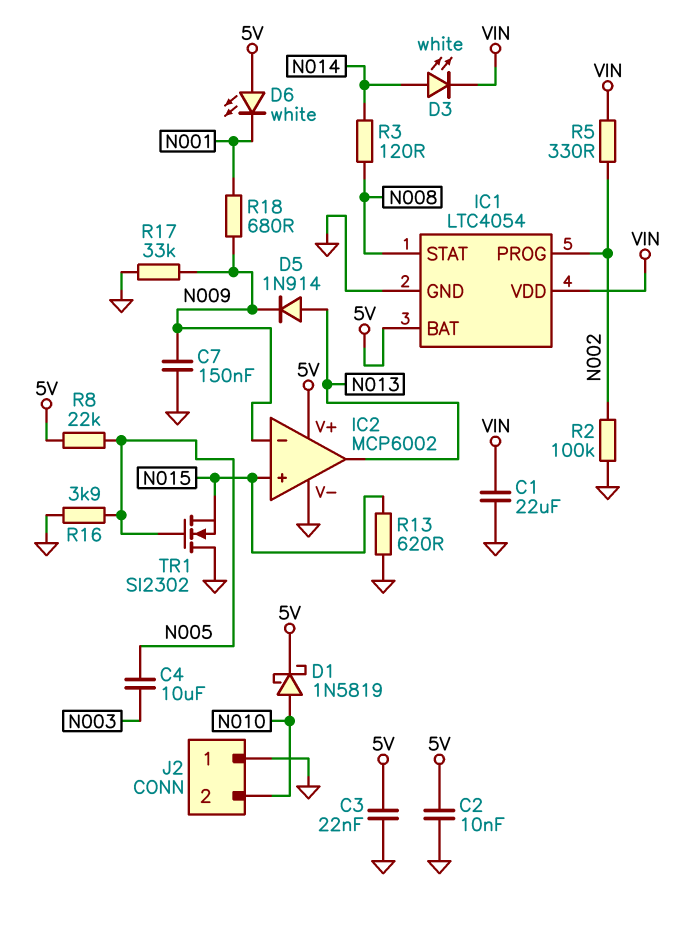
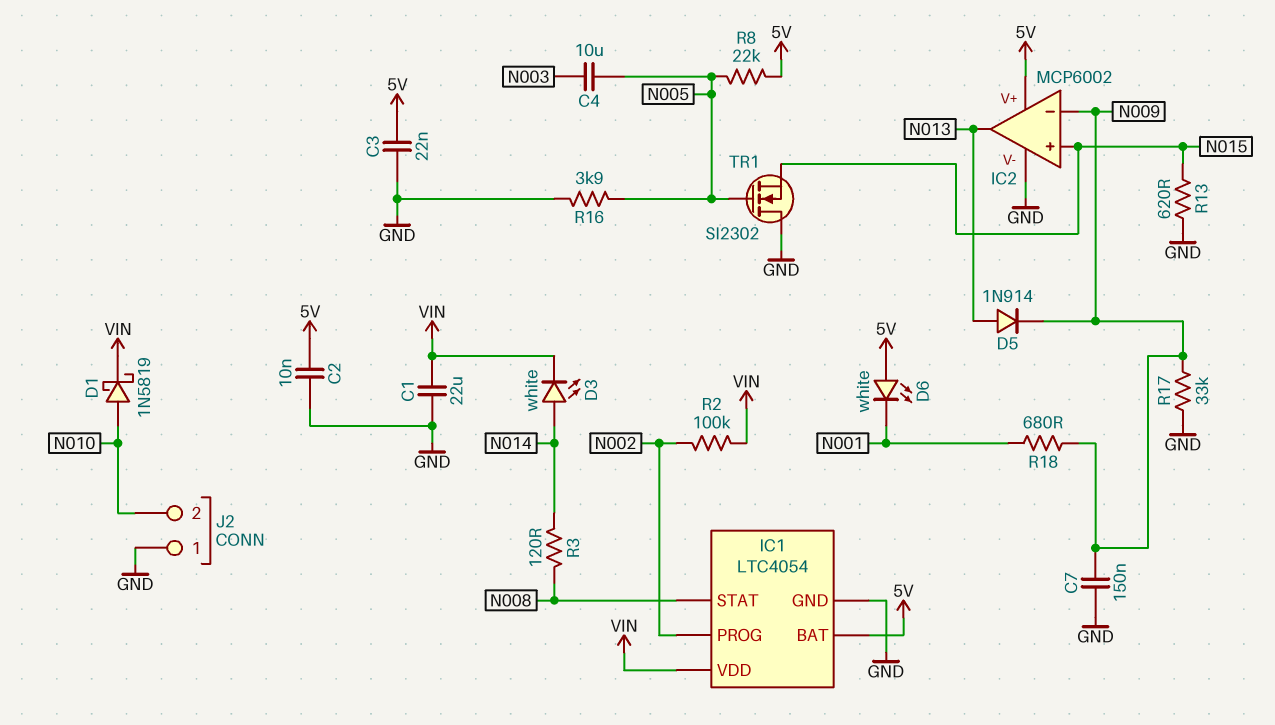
D1: schottky 1N5819 (A N010, K 5V) -> schottky 1N5819 (A N010, K VIN)
R2: 100k (GND, N002) -> 100k (N002, VIN)
R5: 330 (N002, VIN) -> none

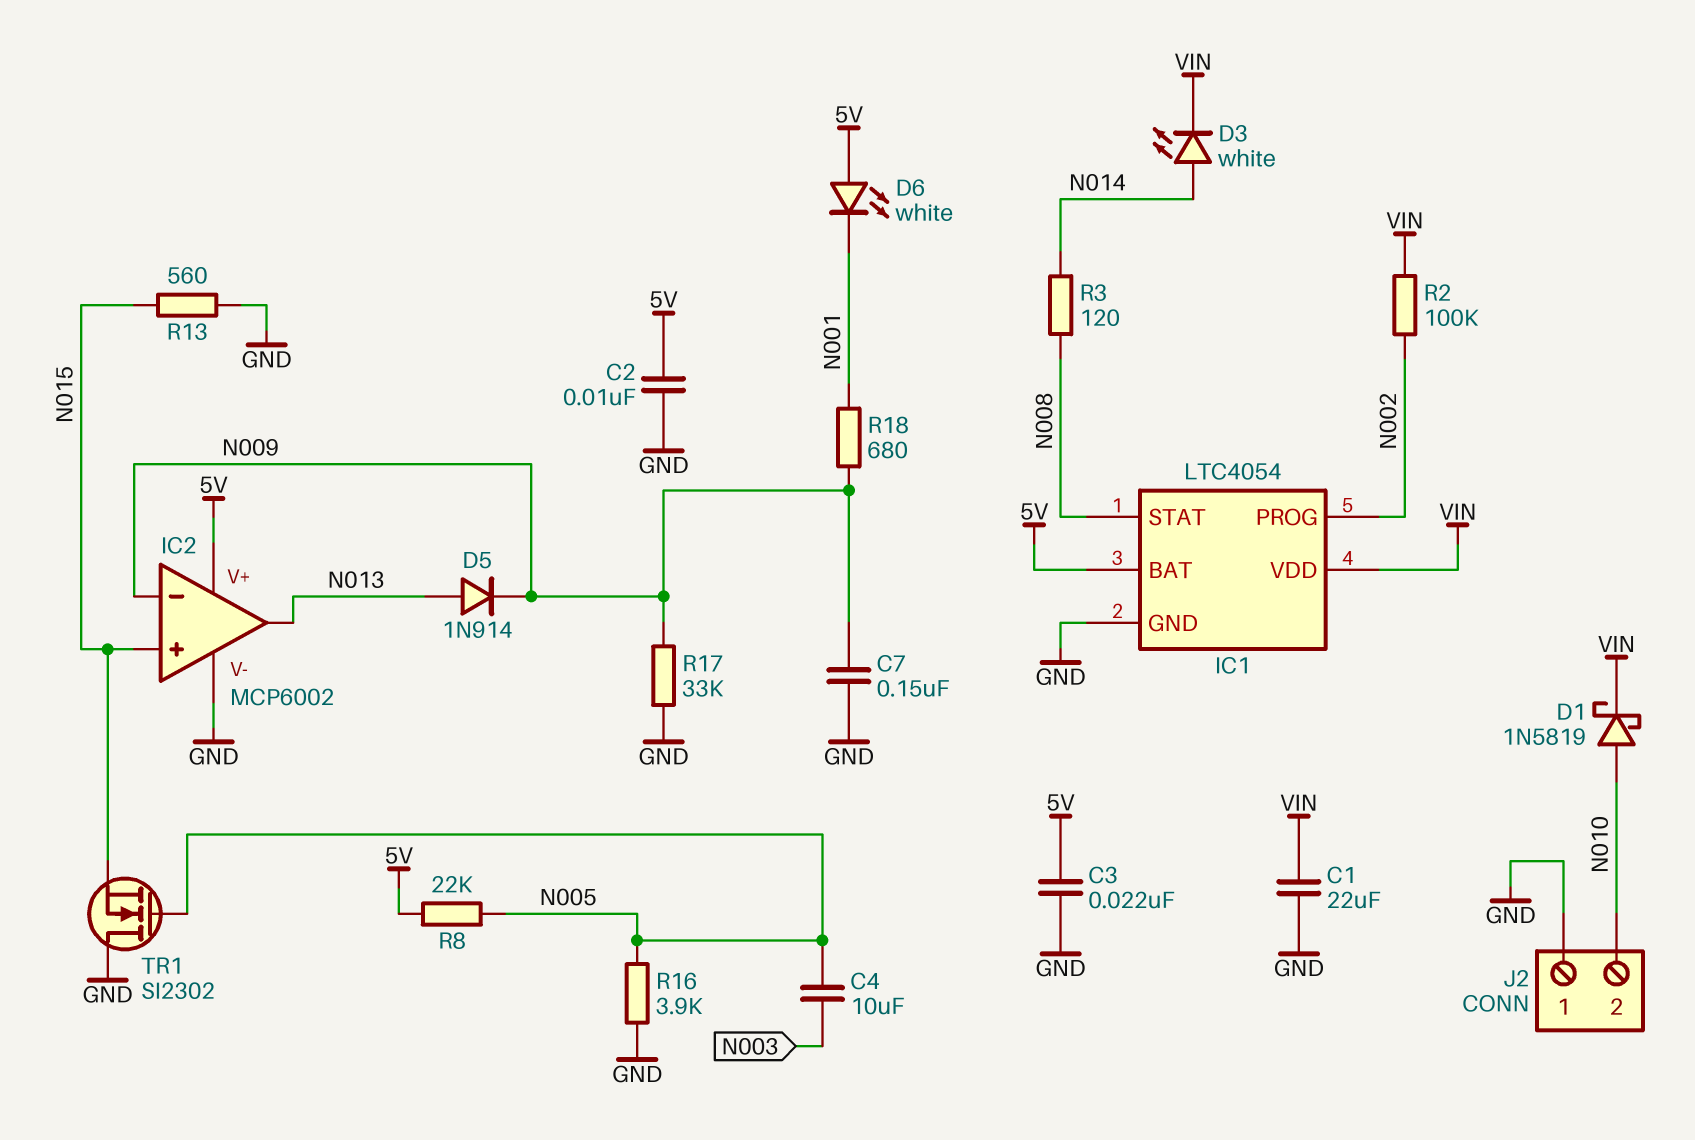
R13: 620 (GND, N015) -> 560 (GND, N015)

